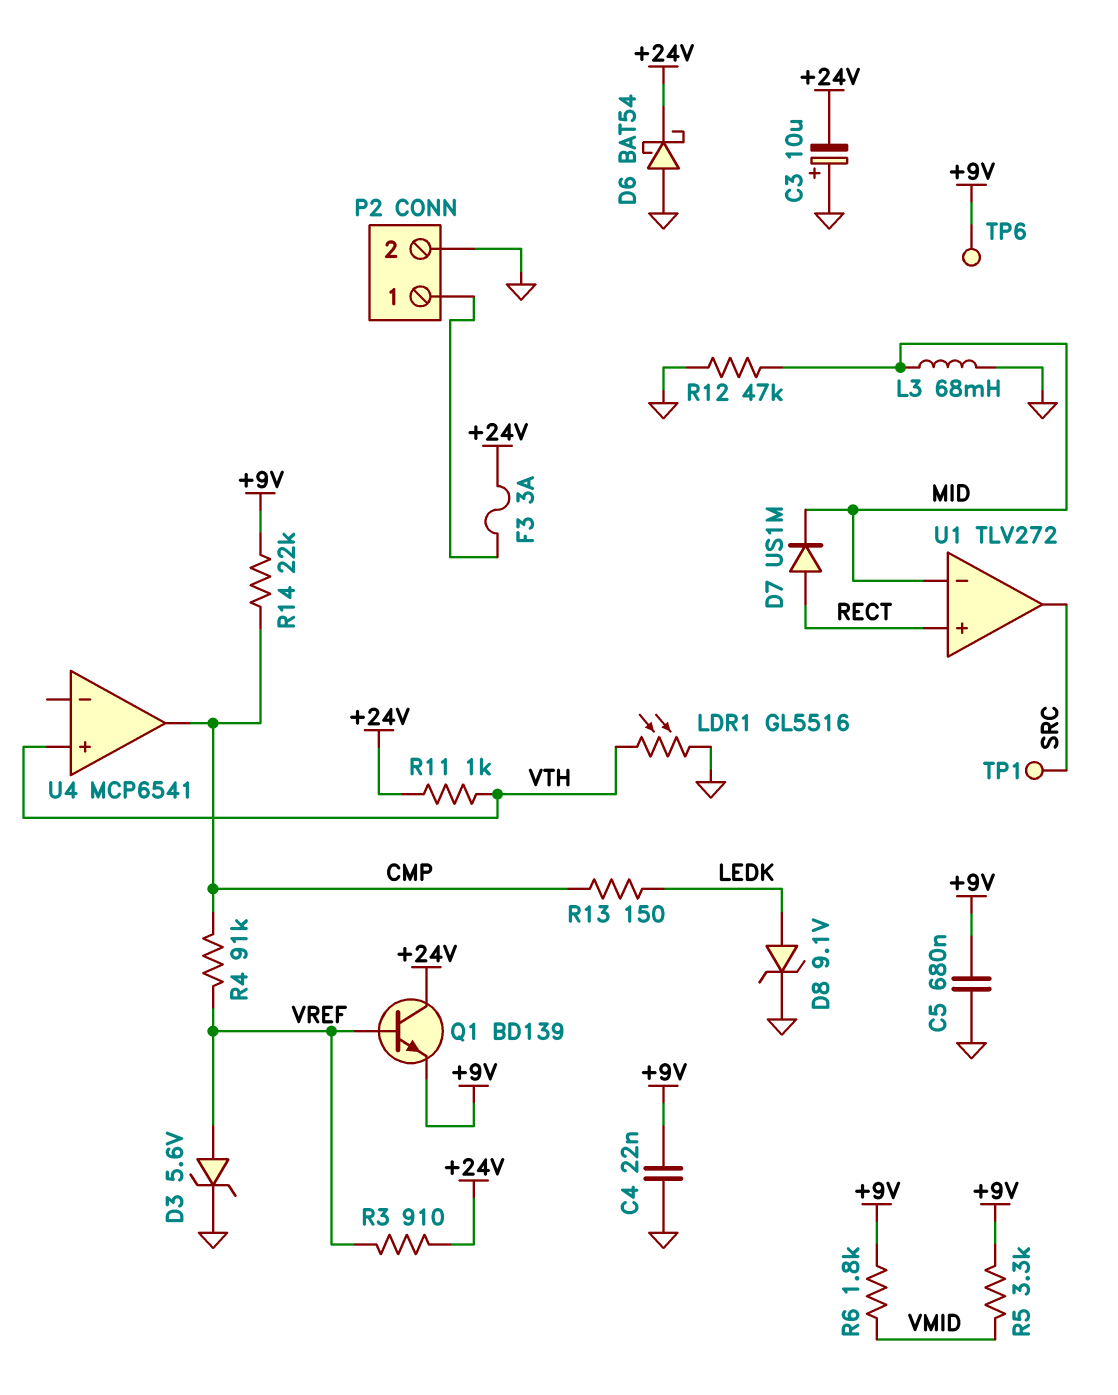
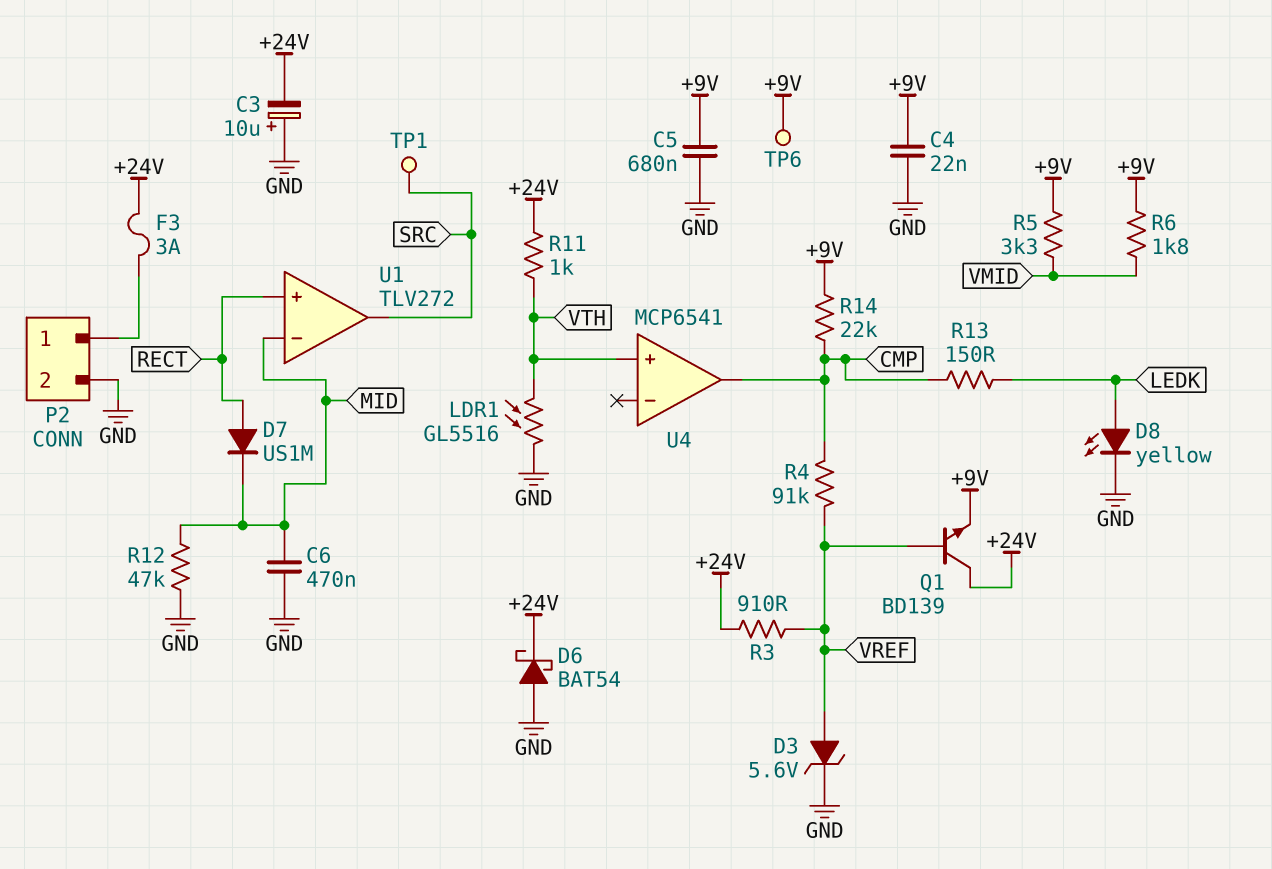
C6: none -> 470nF (GND, MID)
D8: zener 9.1V (A LEDK, K GND) -> LED yellow (A LEDK, K GND)
L3: 68mH (GND, MID) -> none

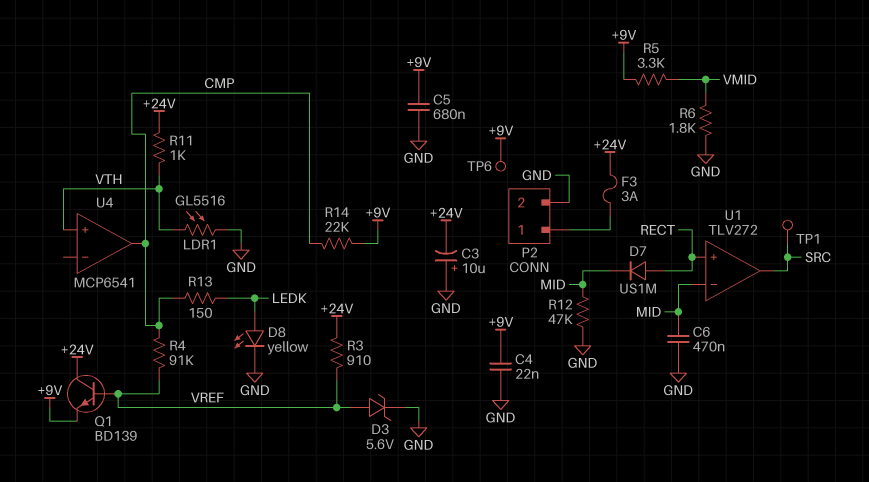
D6: schottky BAT54 (A GND, K +24V) -> none
R6: 1.8k (+9V, VMID) -> 1.8k (GND, VMID)

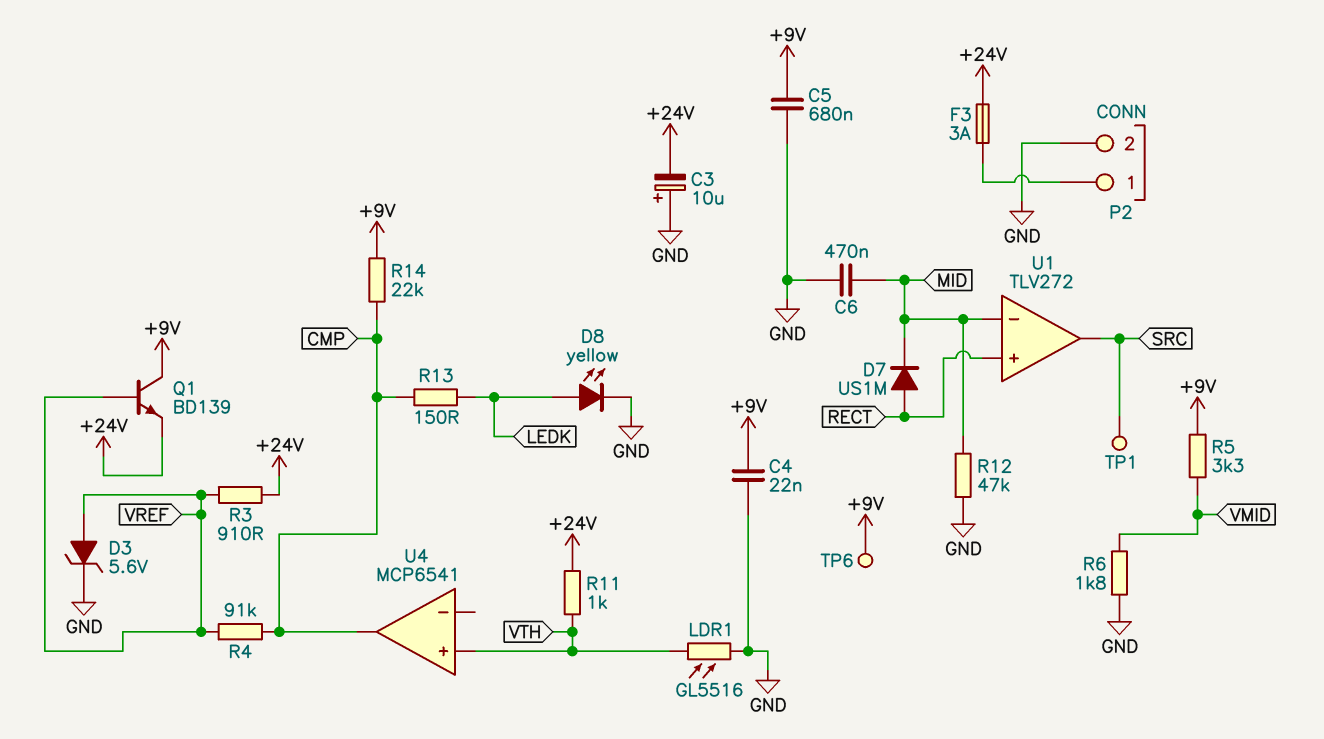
Q1: NPN BD139 (B VREF, C +24V, E +9V) -> NPN BD139 (B VREF, C +9V, E +24V)

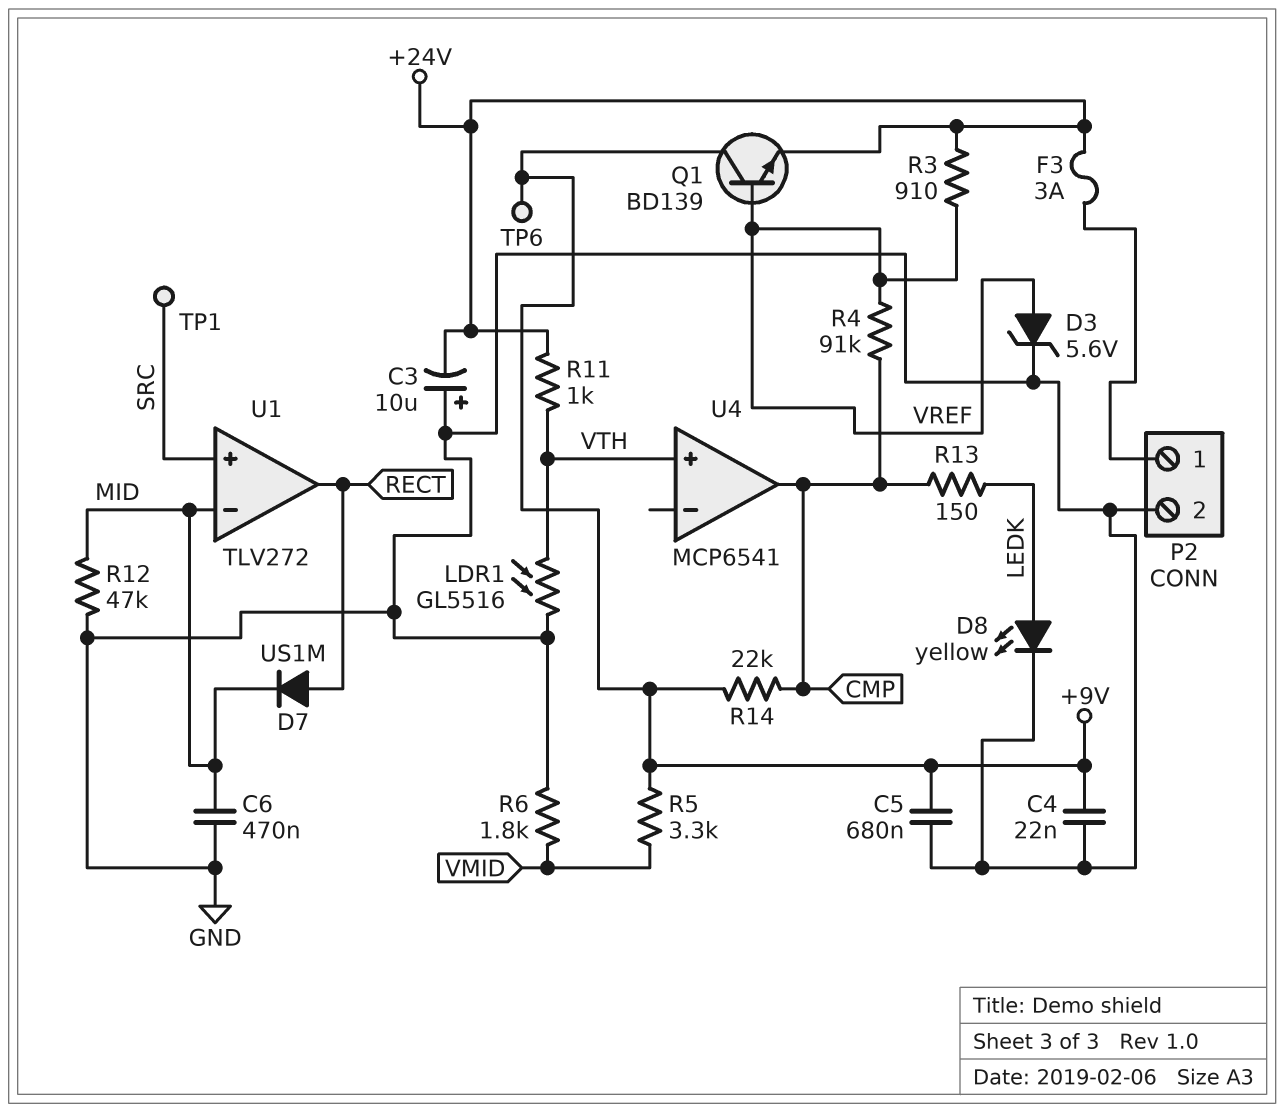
U1 pin in+: RECT -> SRC
U1 pin out: SRC -> RECT

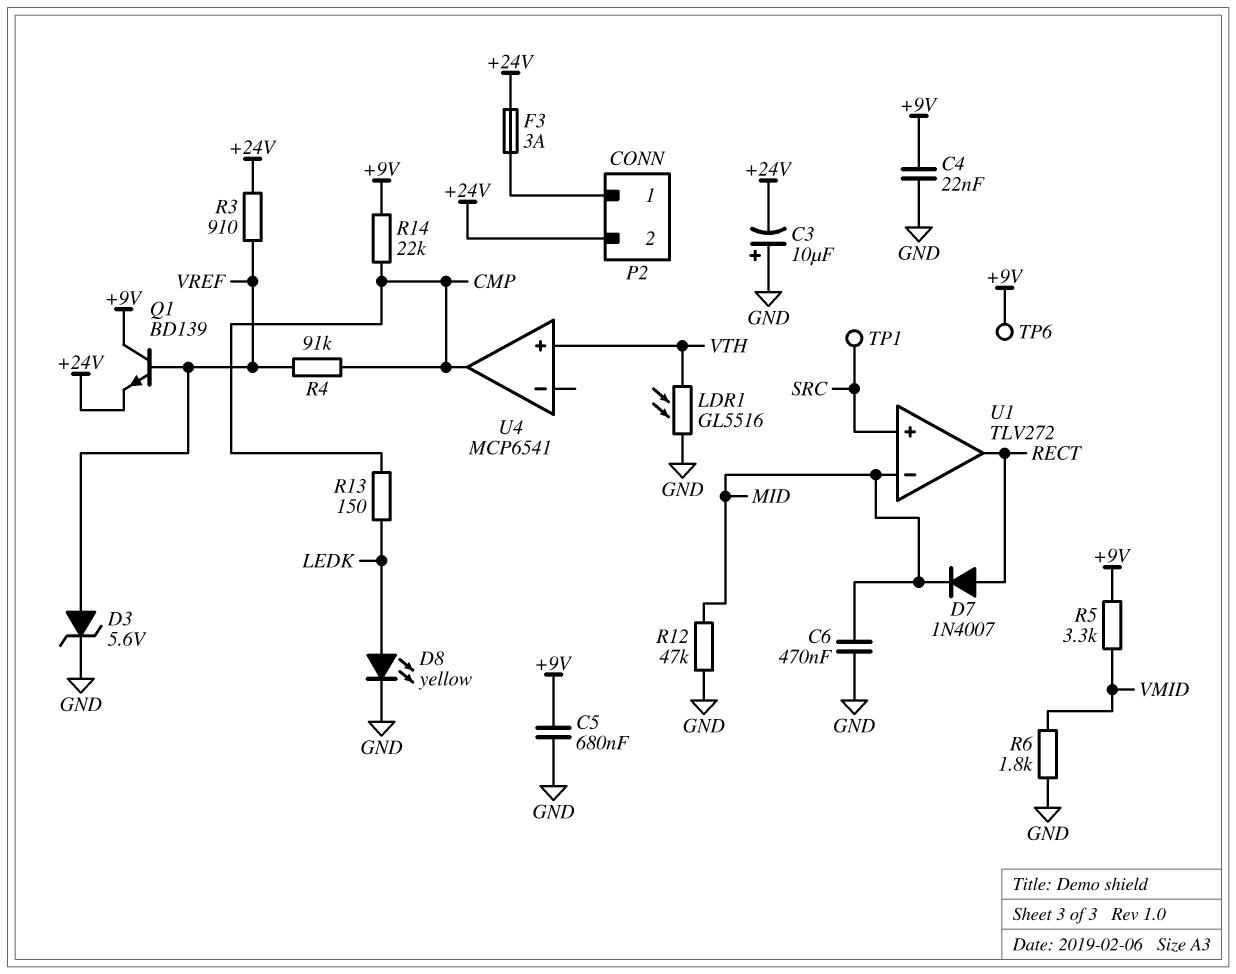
D7: diode US1M (A RECT, K MID) -> diode 1N4007 (A RECT, K MID)
P2 pin 2: GND -> +24V
R11: 1k (+24V, VTH) -> none

